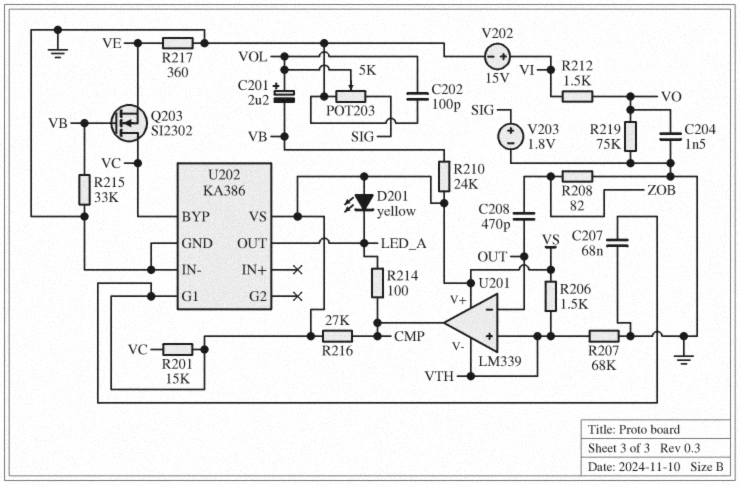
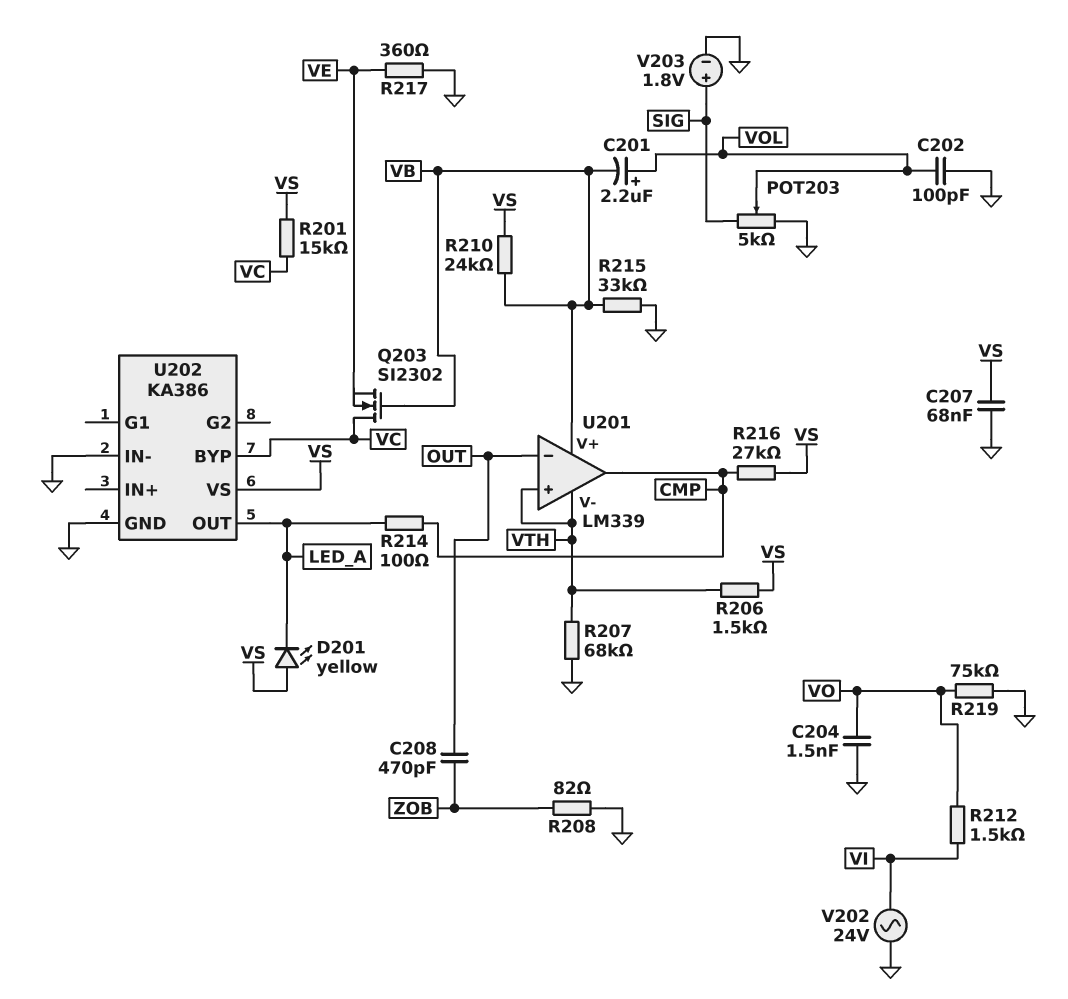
U201 pin V+: VS -> VB
U202 pin G1: VS -> none
V202: 15V (plus VI, minus GND) -> AC 24V (GND, VI)

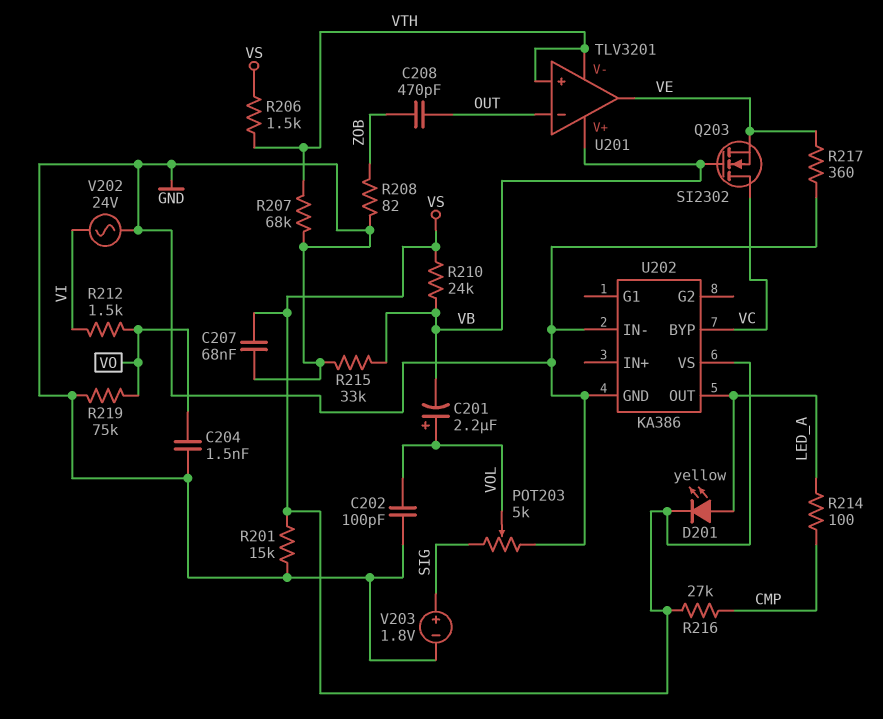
D201: LED yellow (A VS, K LED_A) -> LED yellow (A LED_A, K VS)
R201: 15k (VC, VS) -> 15k (GND, VS)
U201: LM339 -> TLV3201
U201 pin out: CMP -> VE

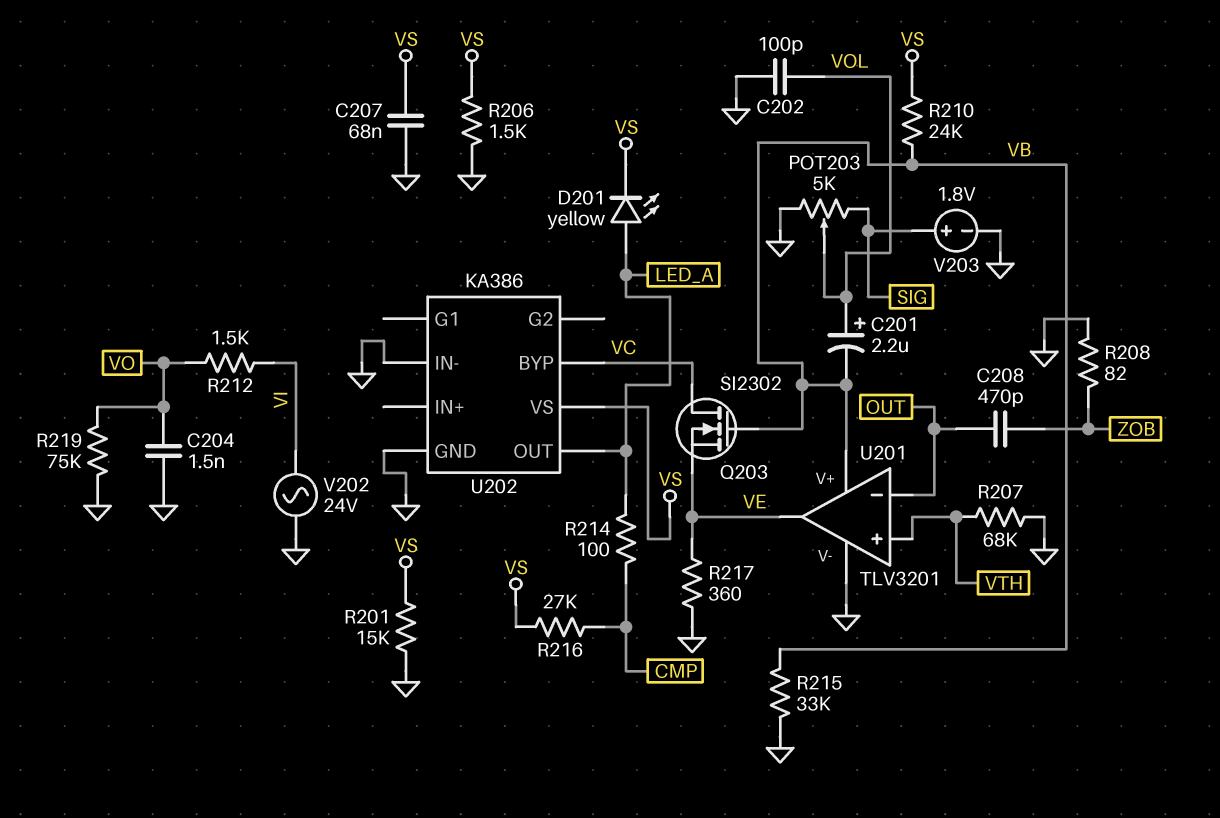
R206: 1.5k (VS, VTH) -> 1.5k (GND, VS)
U201 pin V-: VTH -> GND

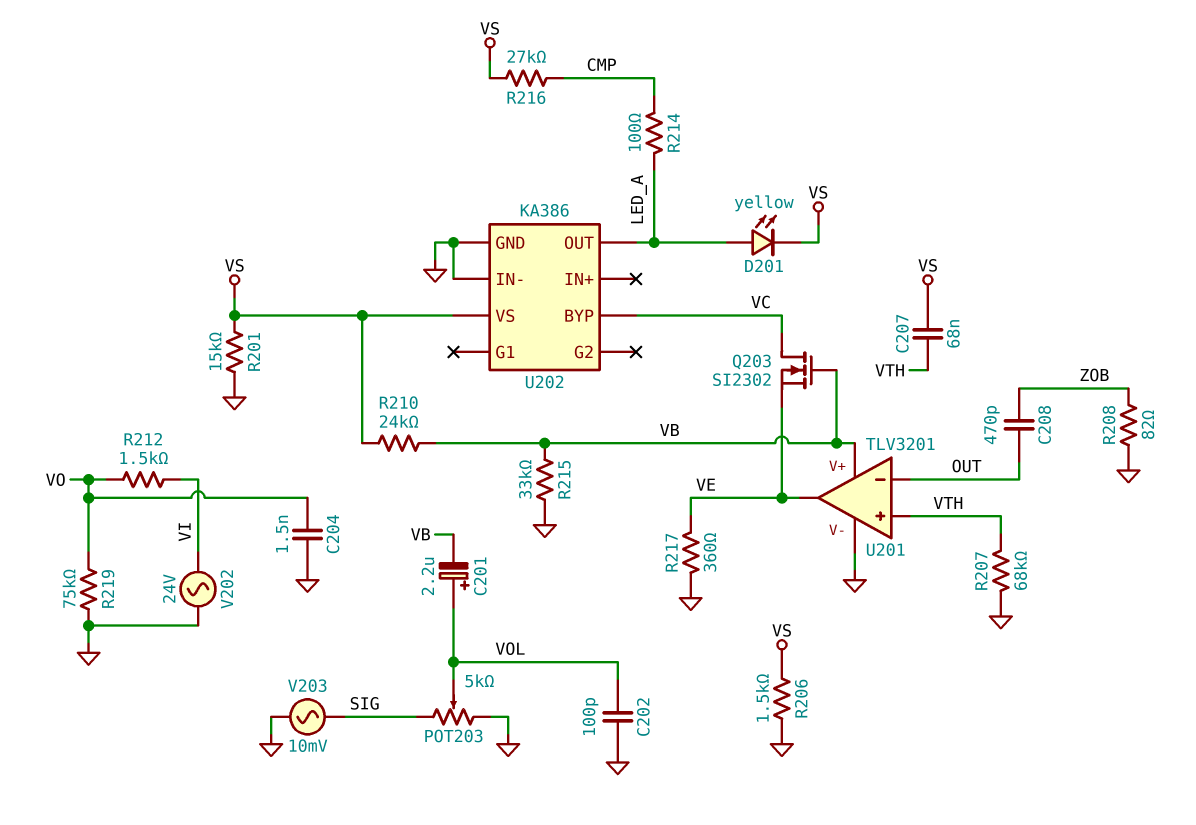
C207: 68nF (GND, VS) -> 68nF (VS, VTH)
V203: 1.8V (plus SIG, minus GND) -> AC 10mV (GND, SIG)

